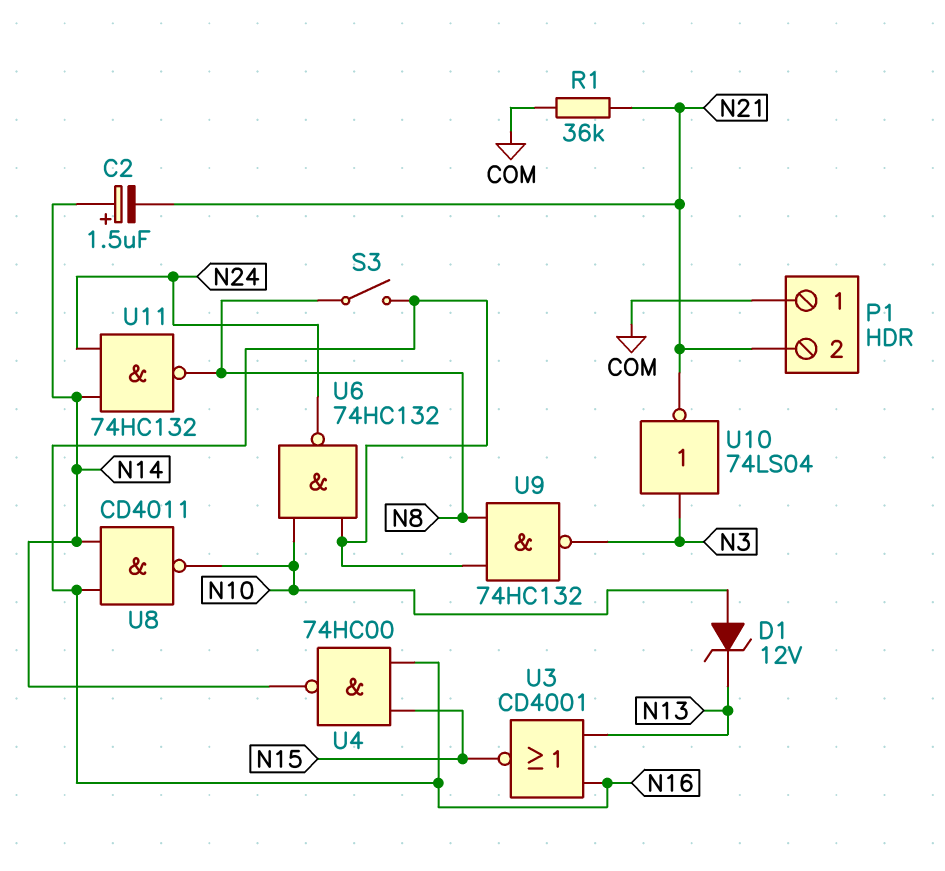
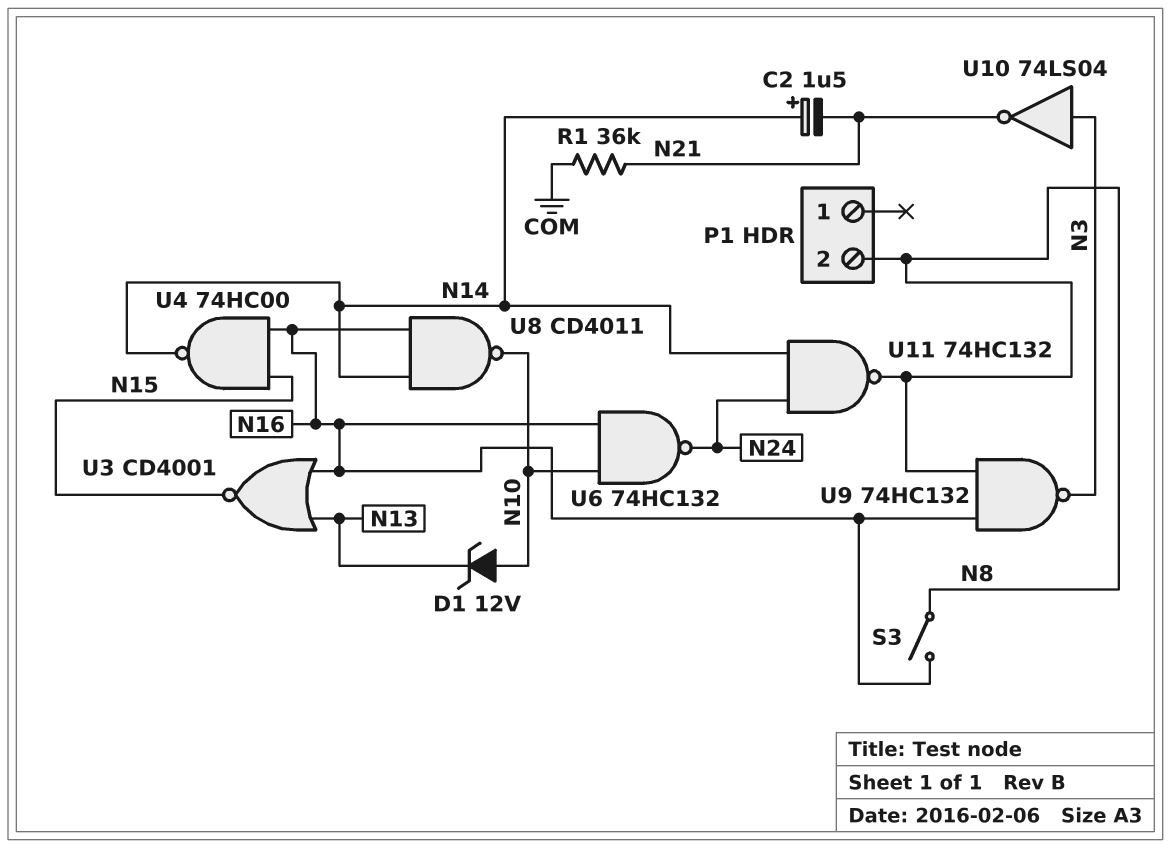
P1 pin 1: COM -> none
P1 pin 2: N21 -> N8

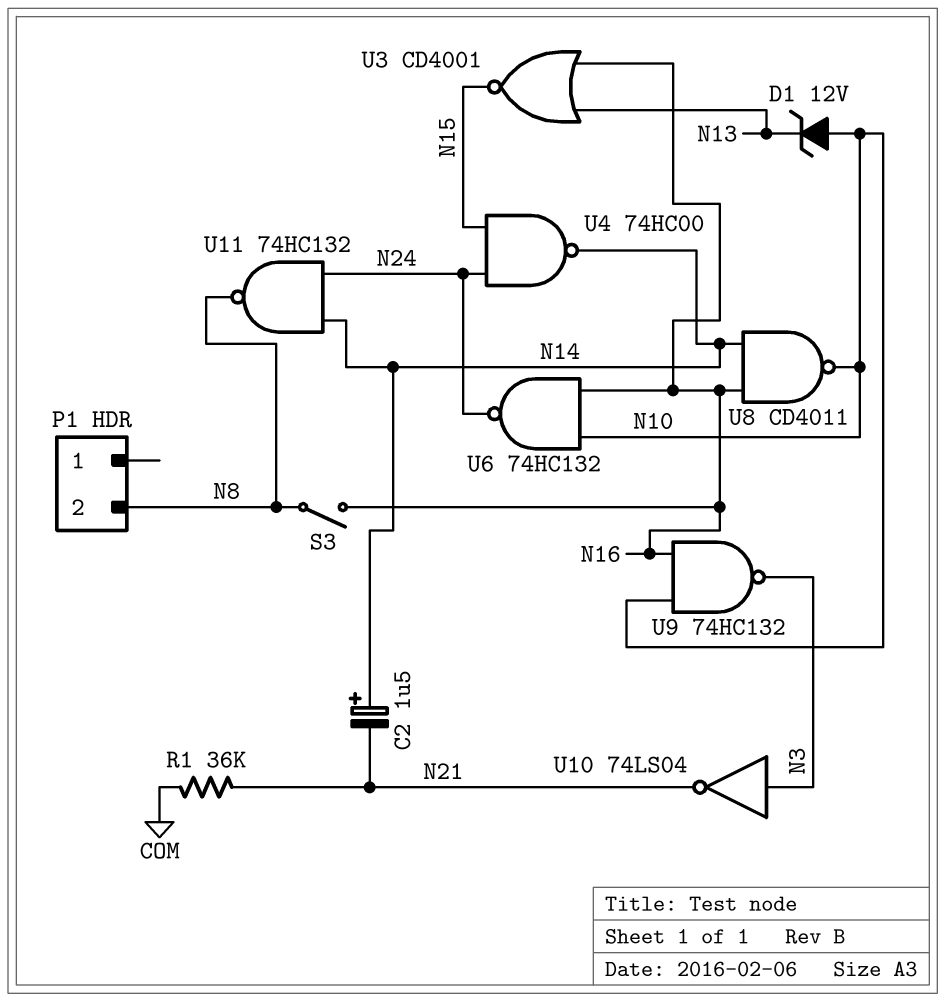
U4: NAND 74HC00 (in N15, in N16, out N14) -> NAND 74HC00 (in N15, in N24, out N14)
U9: NAND 74HC132 (in N8, in N16, out N3) -> NAND 74HC132 (in N10, in N16, out N3)

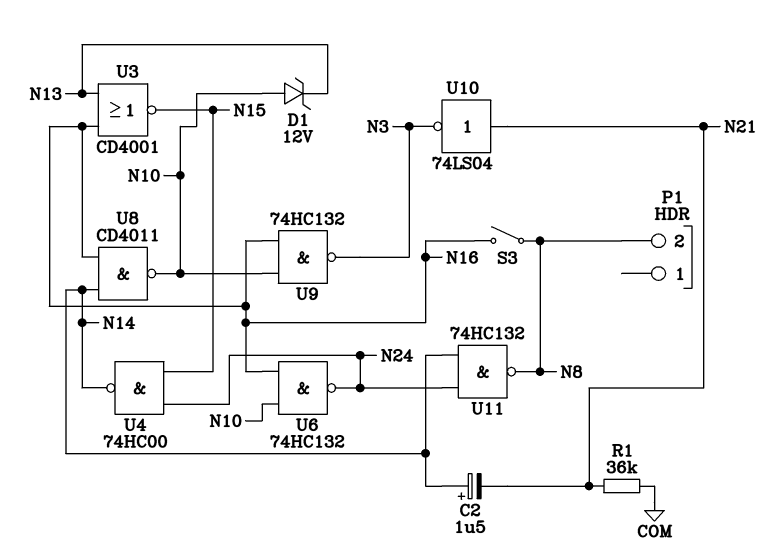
U10: NOT 74LS04 (in N3, out N21) -> NOT 74LS04 (in N21, out N3)

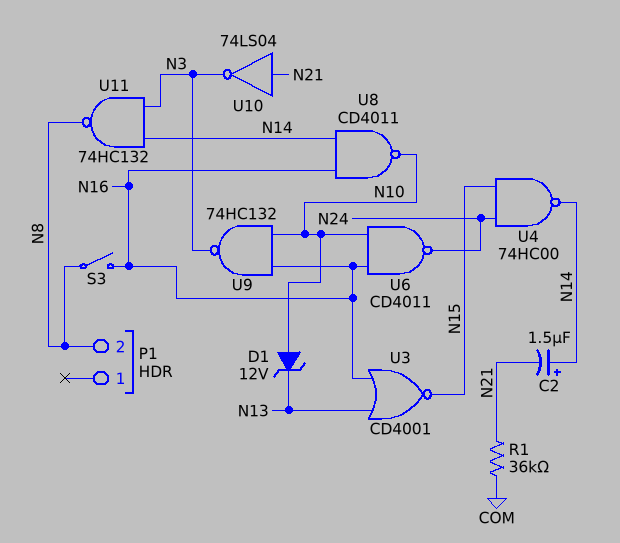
U6: NAND 74HC132 (in N10, in N16, out N24) -> NAND CD4011 (in N10, in N16, out N24)
U11: NAND 74HC132 (in N14, in N24, out N8) -> NAND 74HC132 (in N3, in N14, out N8)

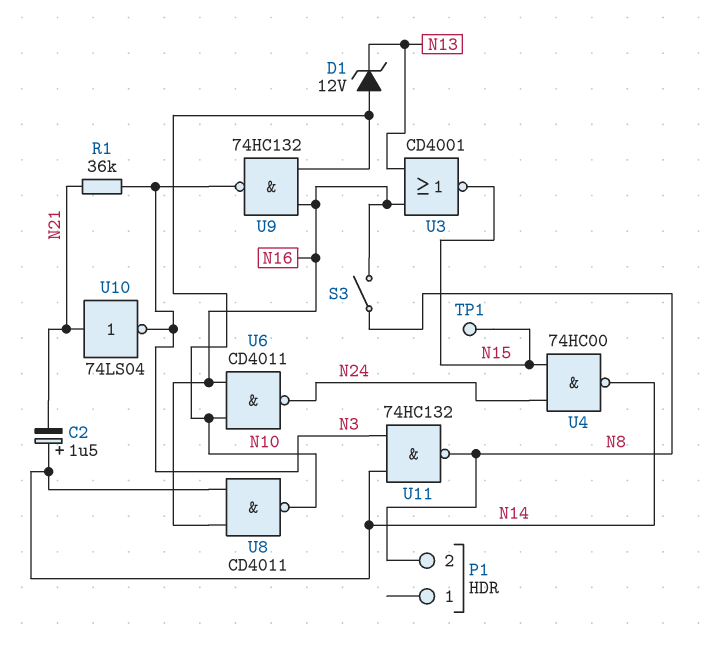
R1: 36k (COM, N21) -> 36k (N3, N21)
TP1: none -> test point (N15)

